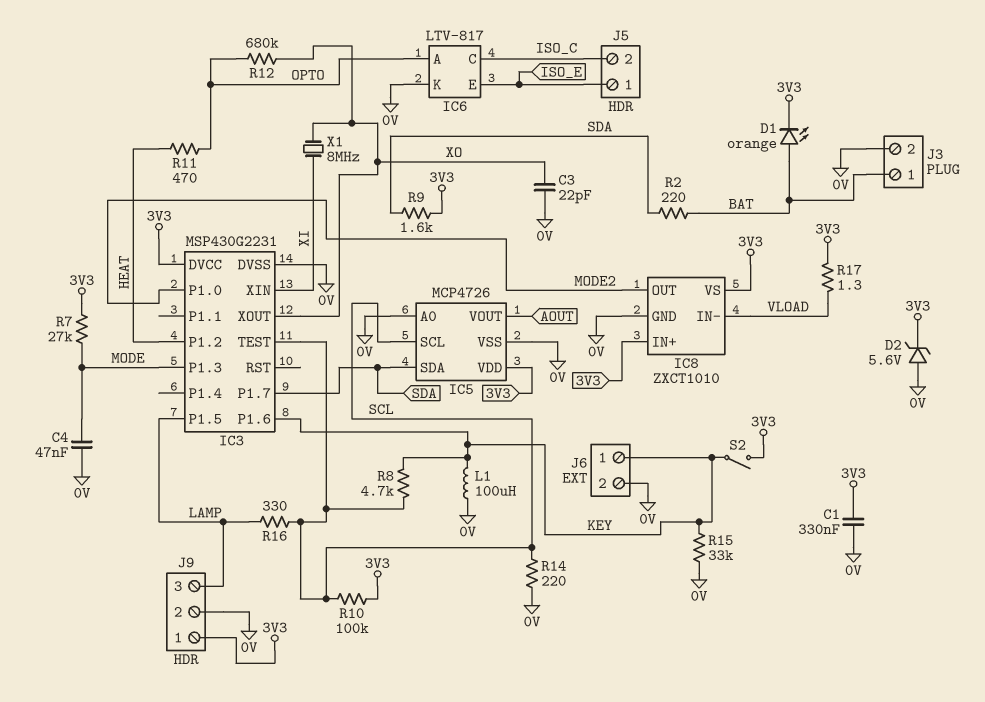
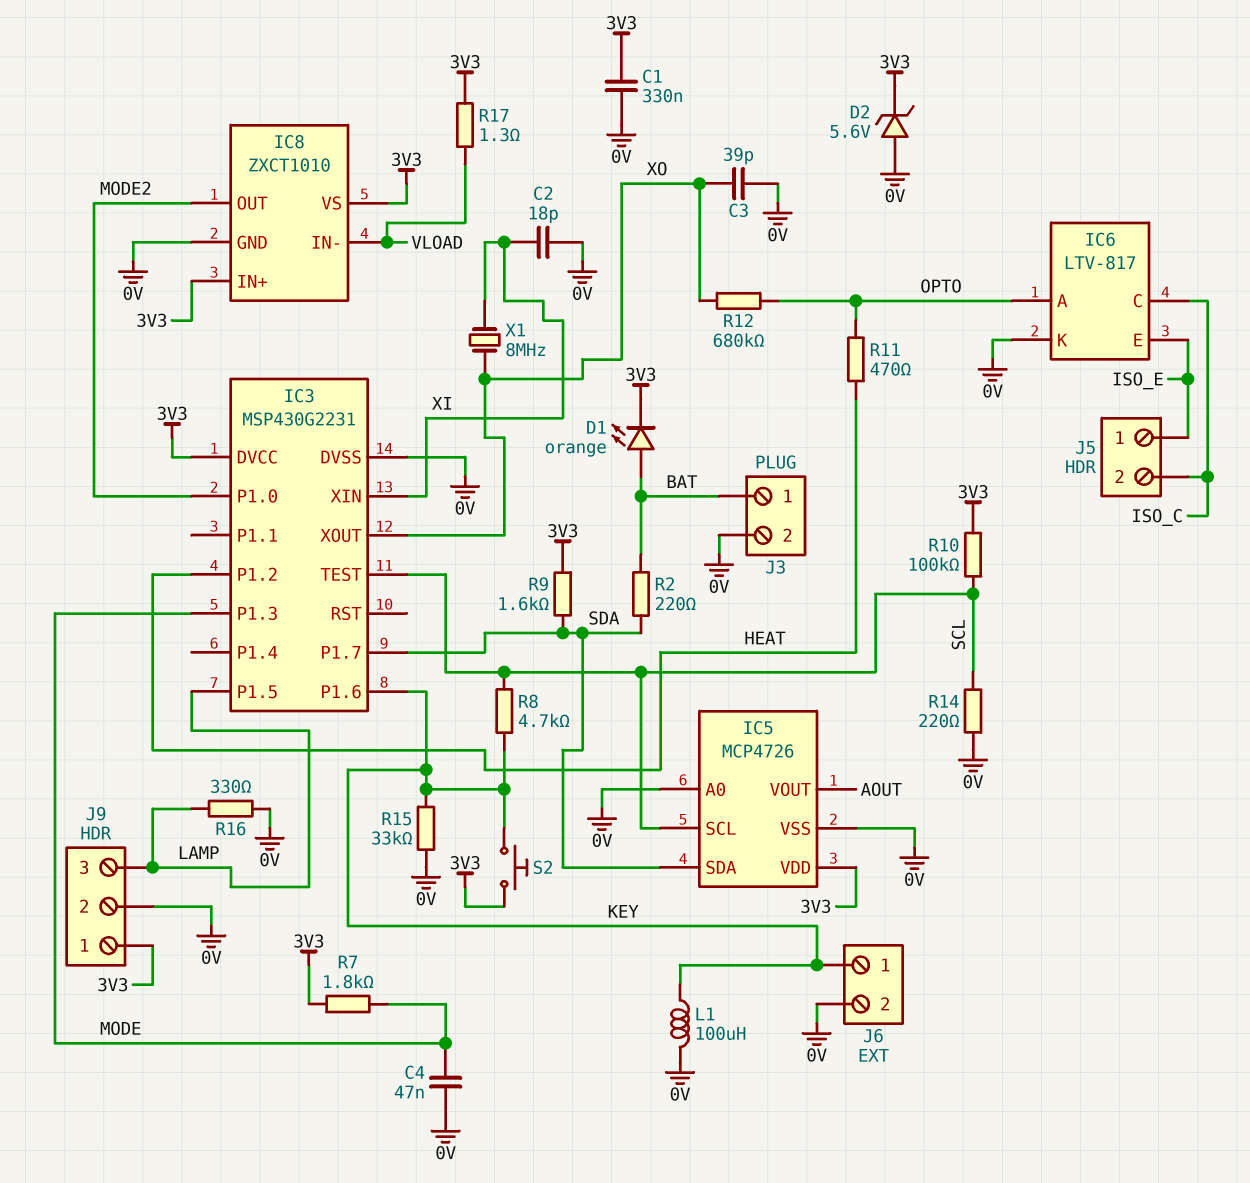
C2: none -> 18pF (0V, XI)
C3: 22pF (0V, XO) -> 39pF (0V, XO)
R7: 27k (3V3, MODE) -> 1.8k (3V3, MODE)
R16: 330 (LAMP, SCL) -> 330 (0V, LAMP)
S2: switch (3V3, KEY) -> button (3V3, KEY)

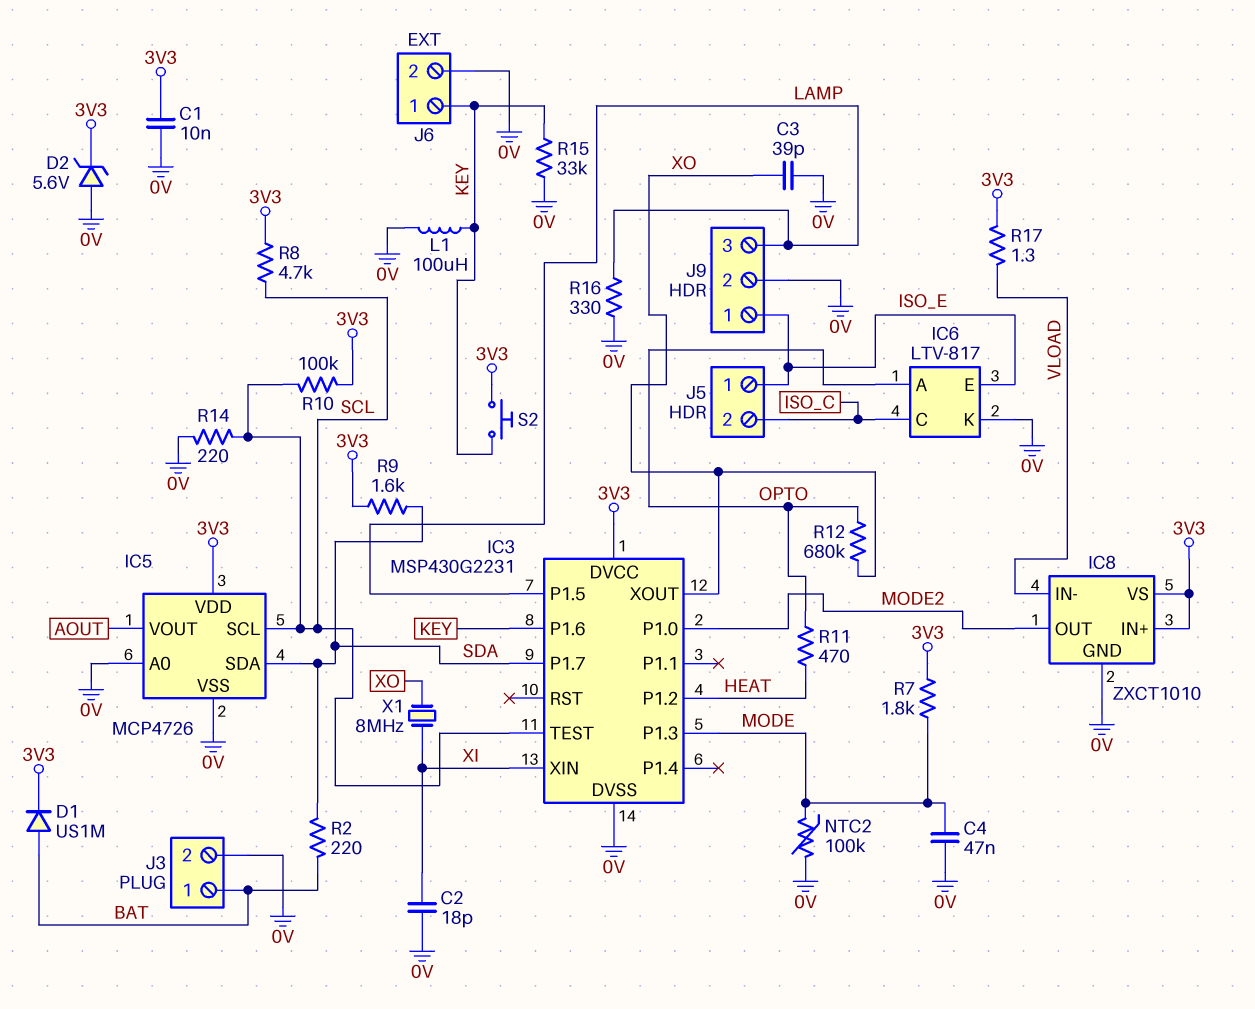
C1: 330nF (0V, 3V3) -> 10nF (0V, 3V3)
D1: LED orange (A BAT, K 3V3) -> diode US1M (A BAT, K 3V3)
J9 pin 1: 3V3 -> ISO_E
NTC2: none -> 100k (0V, MODE)
R8: 4.7k (KEY, SCL) -> 4.7k (3V3, SCL)

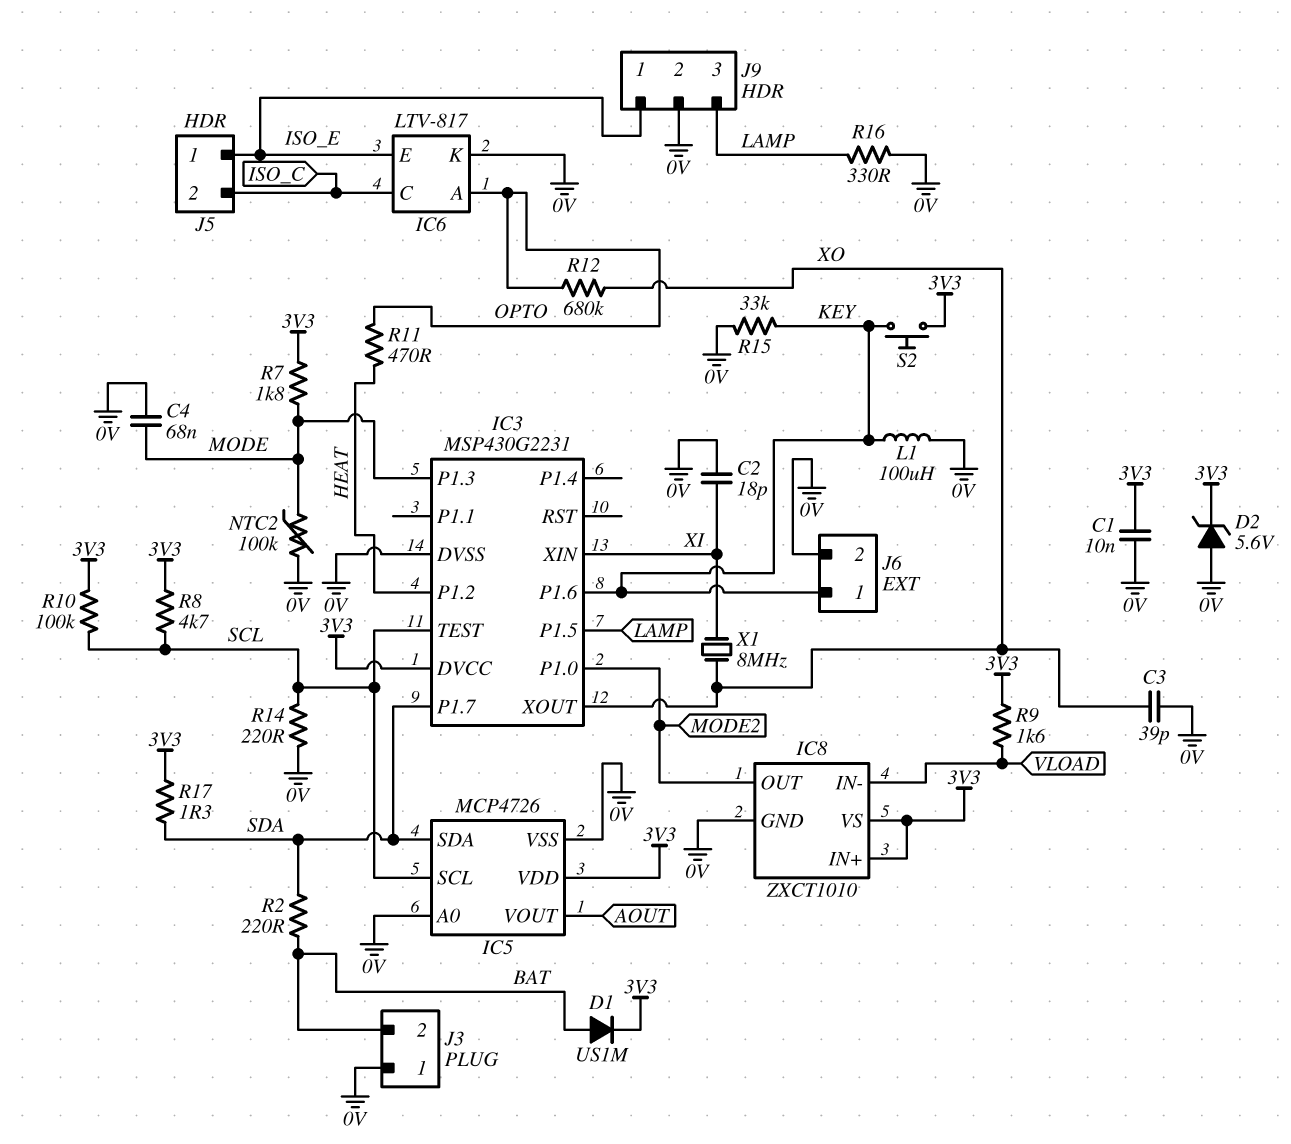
C4: 47nF (0V, MODE) -> 68nF (0V, MODE)
J3 pin 1: BAT -> 0V
J3 pin 2: 0V -> BAT
R9: 1.6k (3V3, SDA) -> 1.6k (3V3, VLOAD)
R17: 1.3 (3V3, VLOAD) -> 1.3 (3V3, SDA)

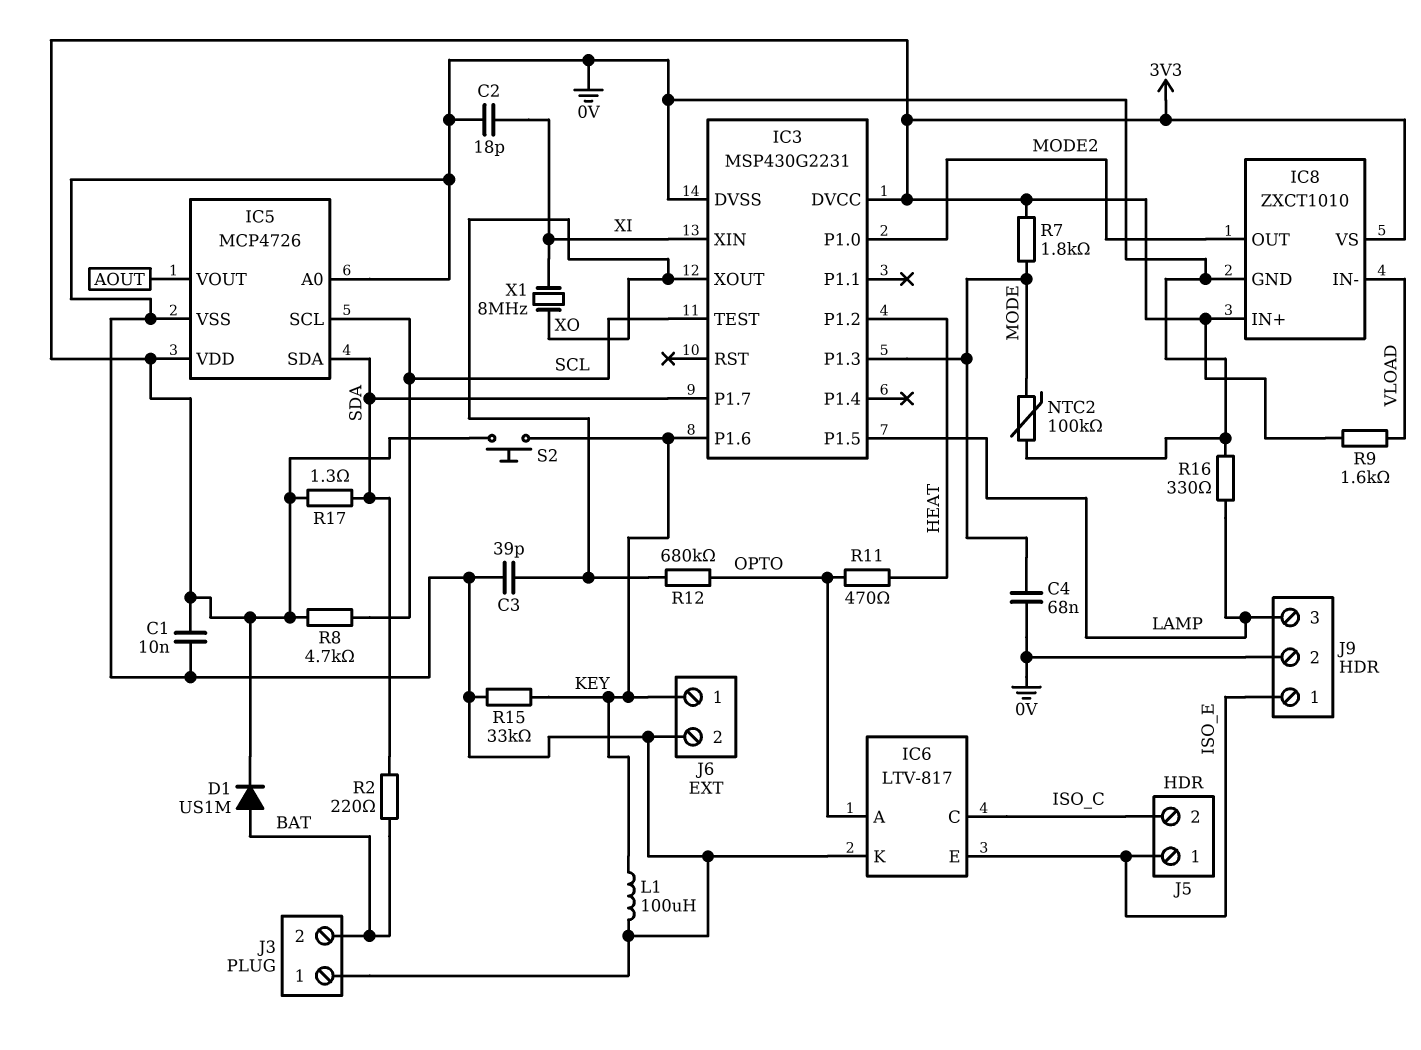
D2: zener 5.6V (A 0V, K 3V3) -> none
R10: 100k (3V3, SCL) -> none
R14: 220 (0V, SCL) -> none

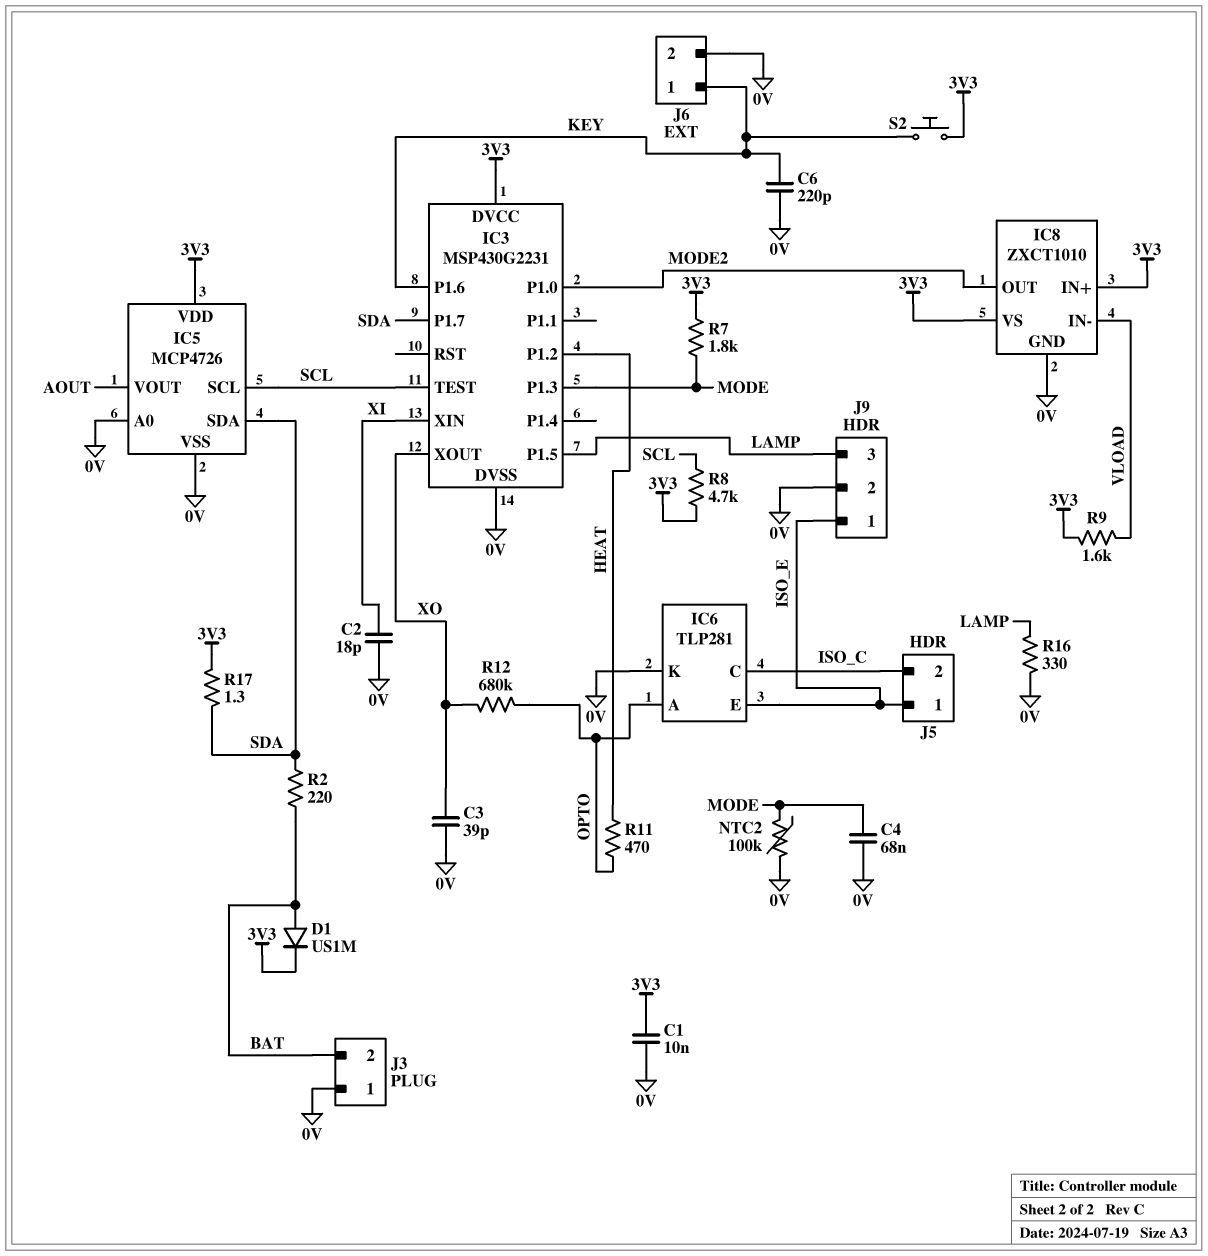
C6: none -> 220pF (0V, KEY)
IC6: LTV-817 -> TLP281
L1: 100uH (0V, KEY) -> none
R15: 33k (0V, KEY) -> none
X1: 8MHz (XI, XO) -> none

